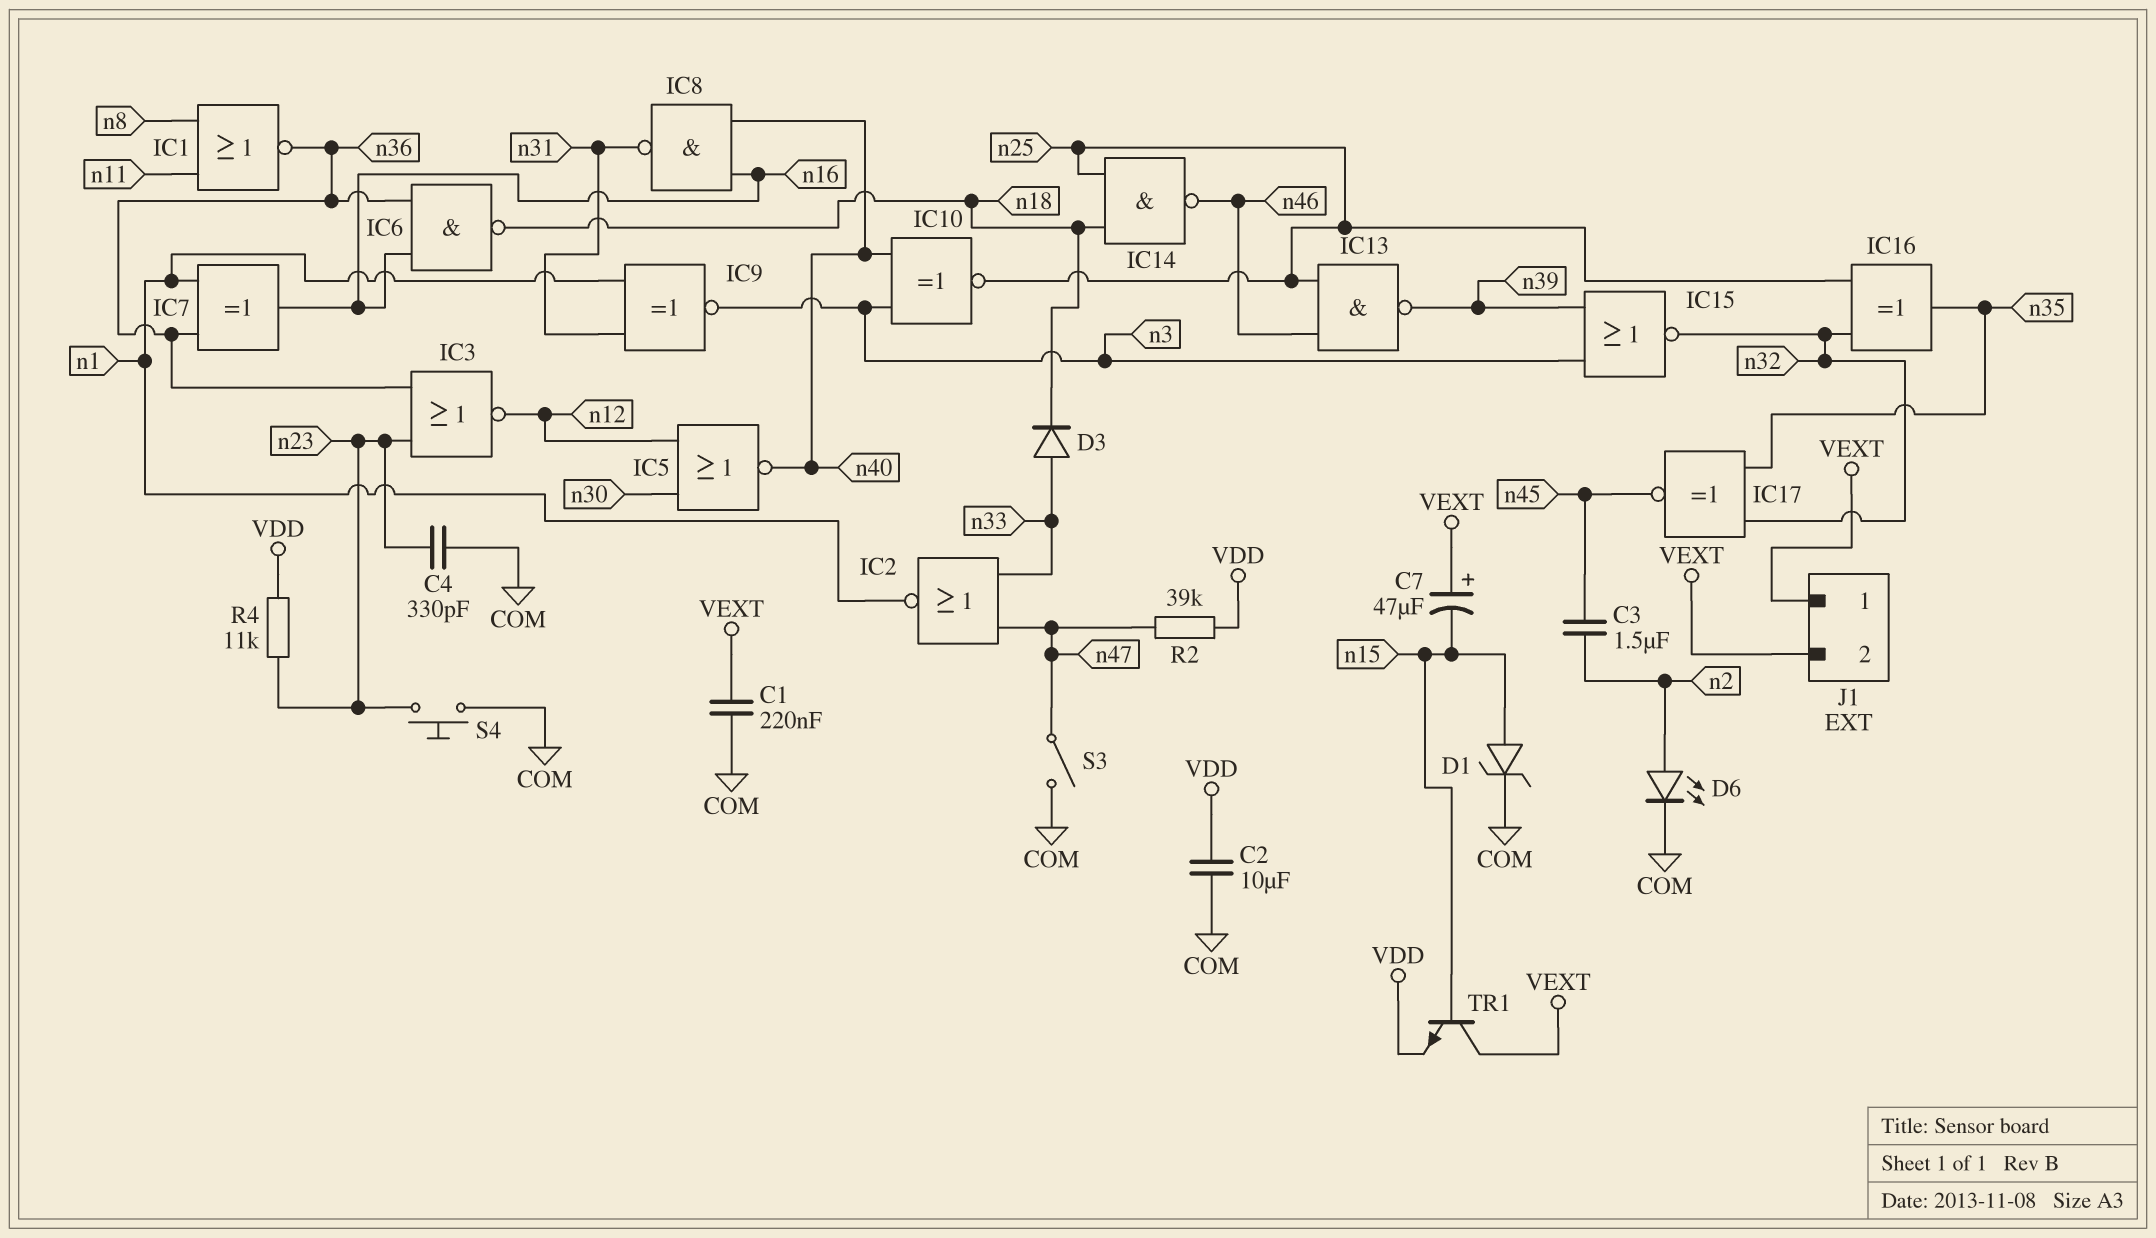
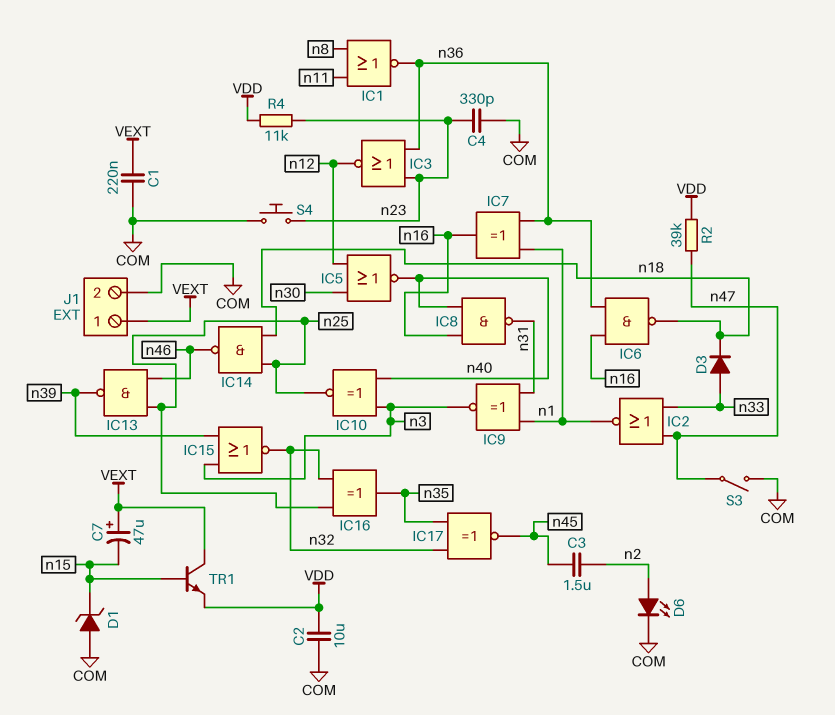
D1: zener (A n15, K COM) -> zener (A COM, K n15)
J1 pin 2: VEXT -> COM

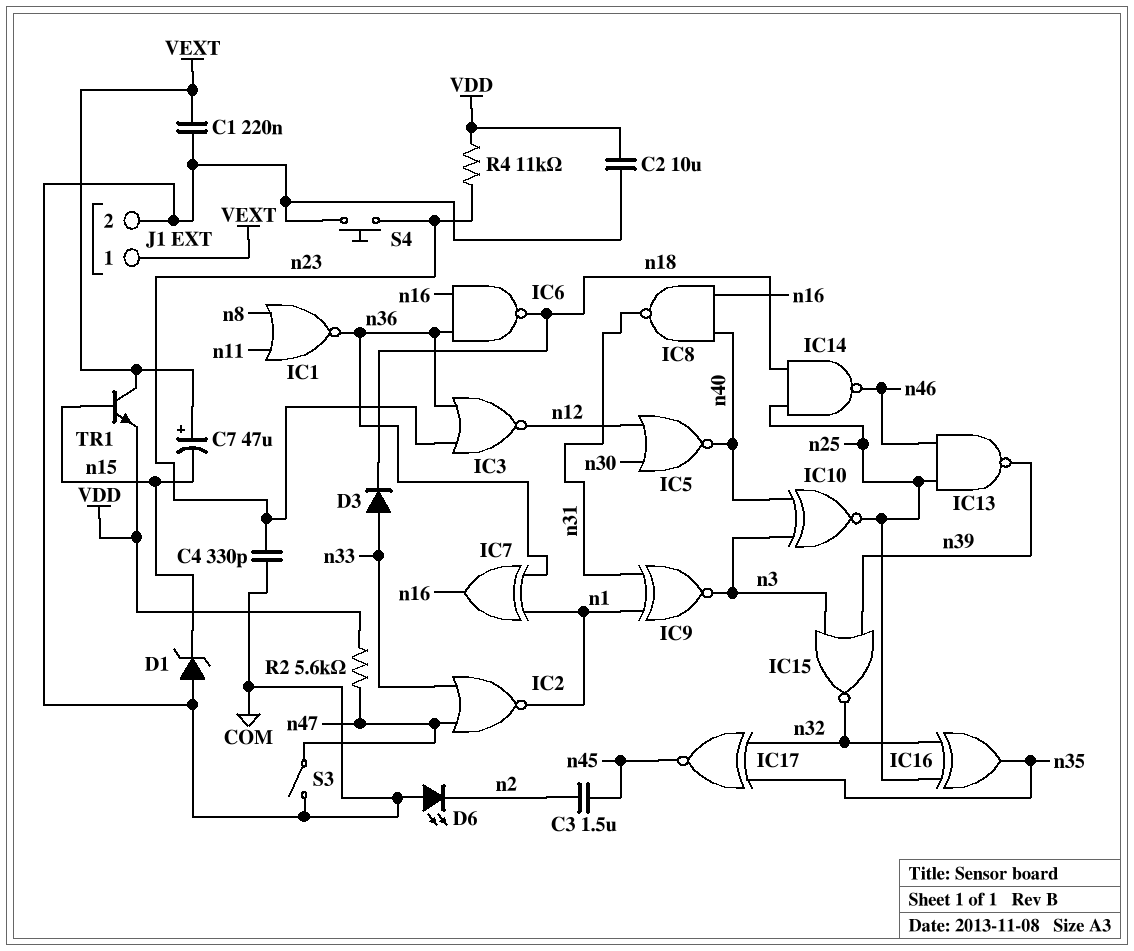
D6: LED (A n2, K COM) -> LED (A COM, K n2)
R2: 39k (VDD, n47) -> 5.6k (VDD, n47)

